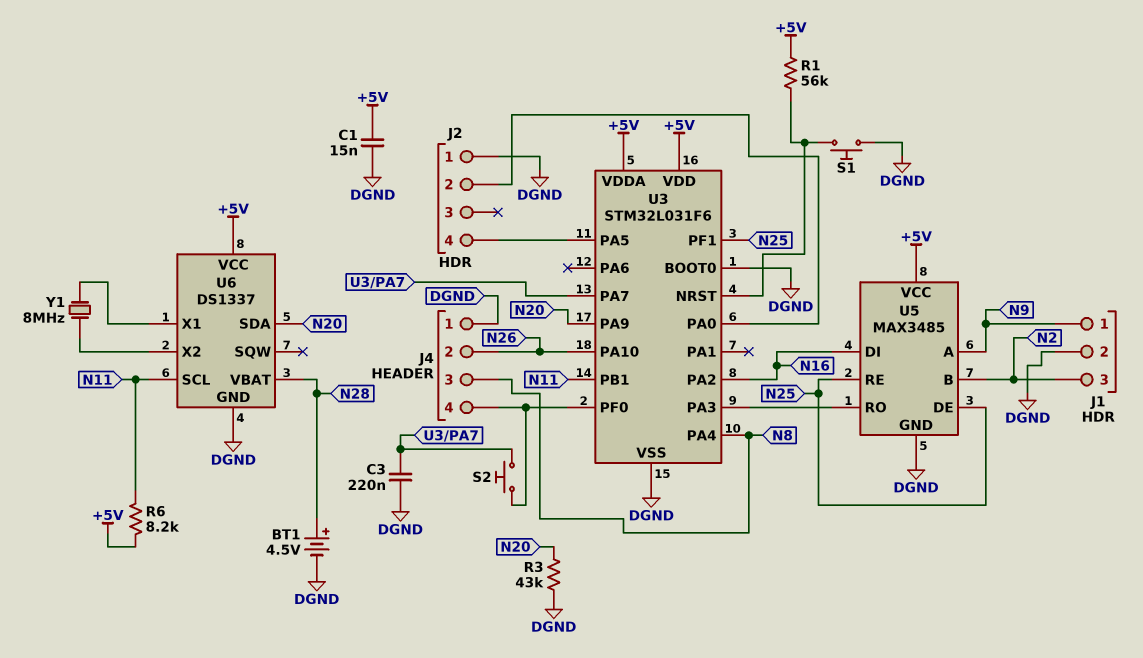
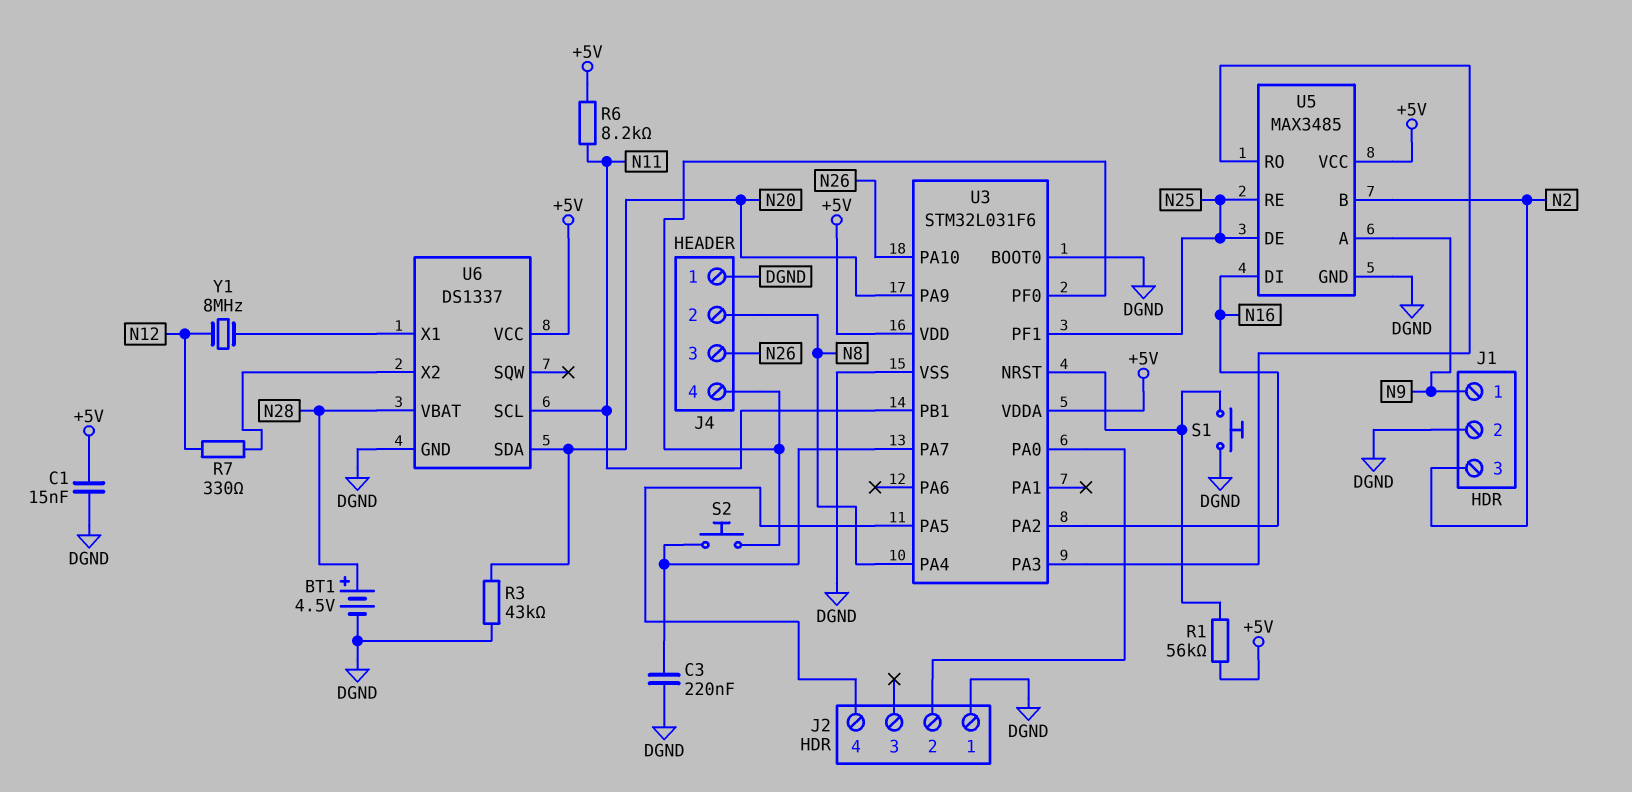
J4 pin 2: N26 -> N8
J4 pin 3: N8 -> N26
R7: none -> 330 (N12, U6/X2)
Y1: 8MHz (U6/X1, U6/X2) -> 8MHz (N12, U6/X1)

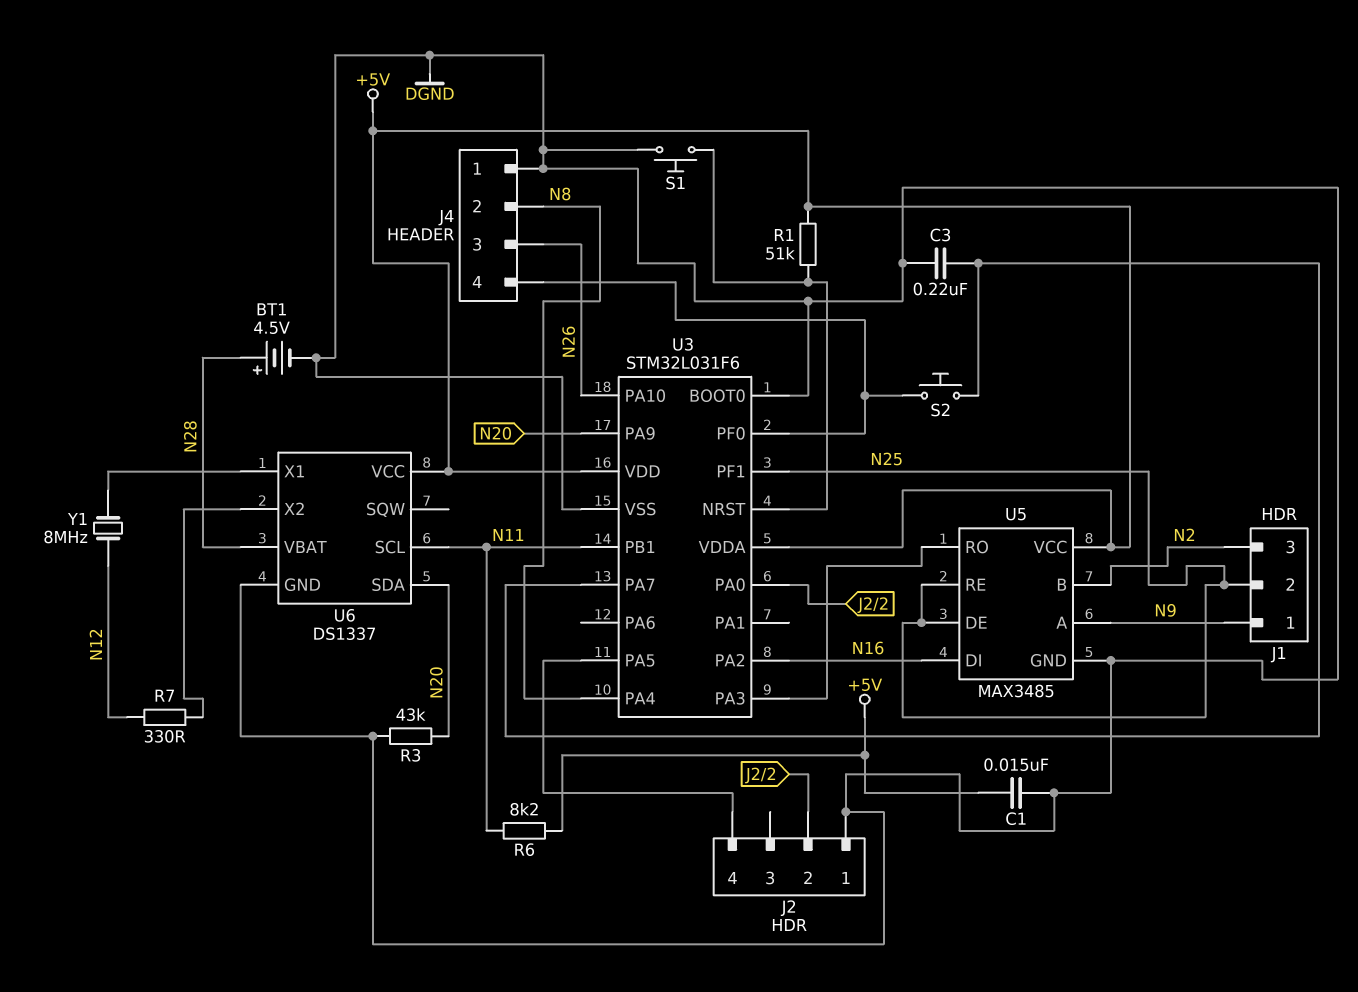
J1 pin 2: DGND -> N25
R1: 56k (+5V, U3/NRST) -> 51k (+5V, U3/NRST)

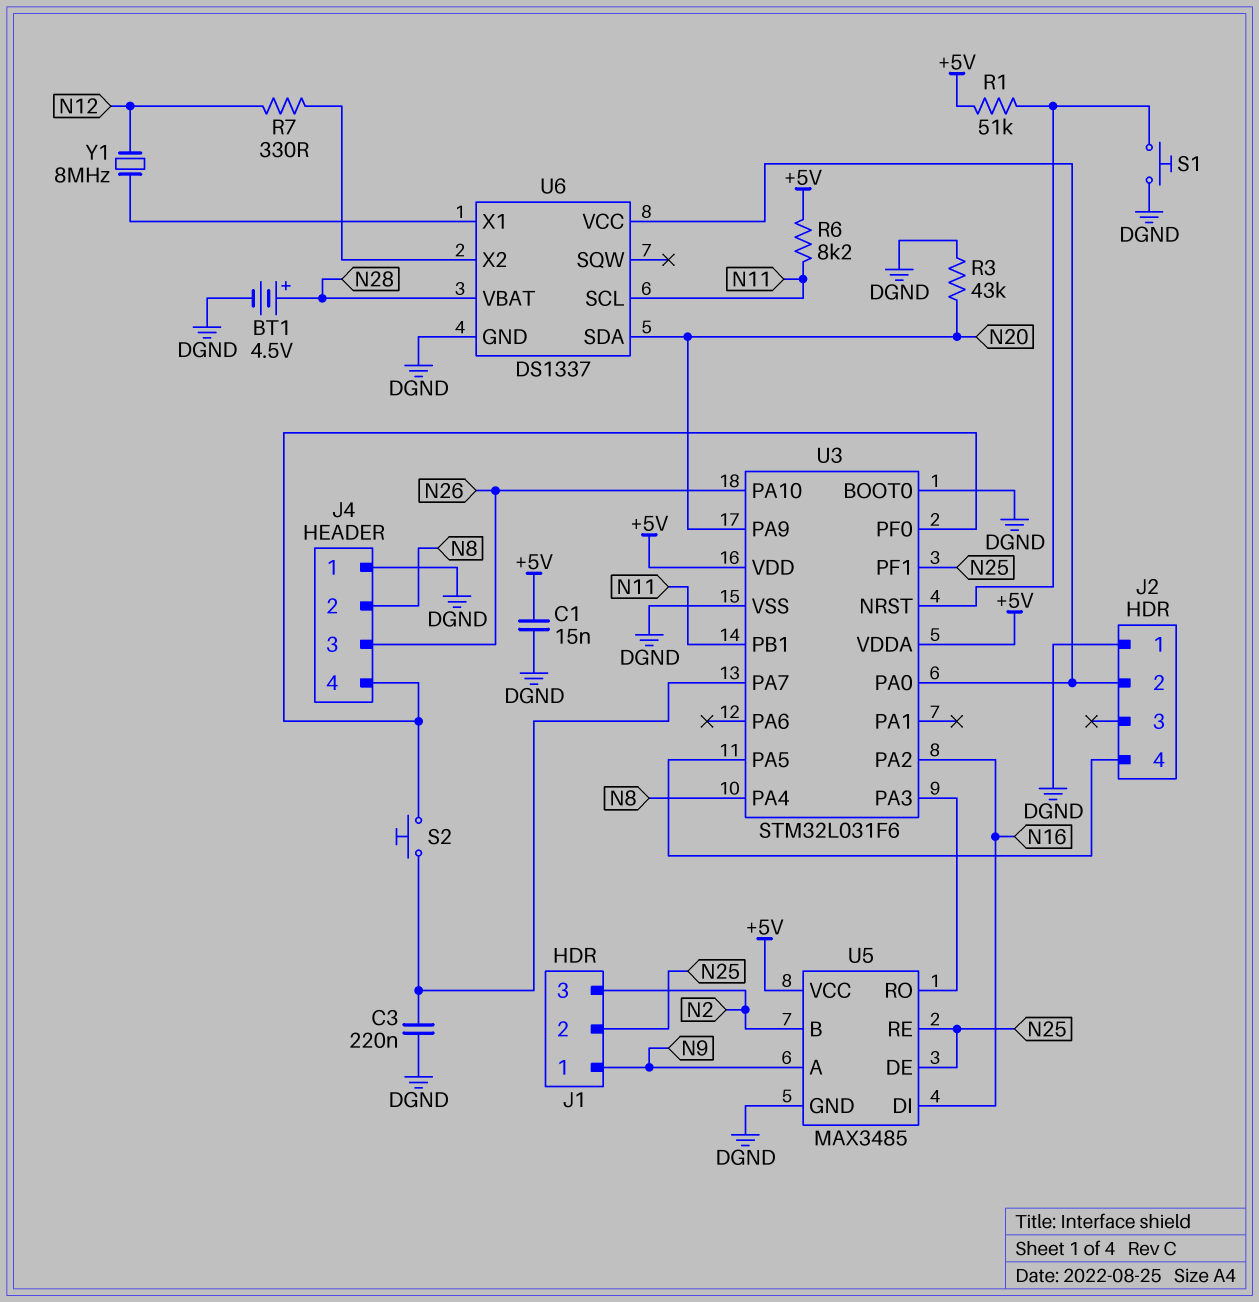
U6 pin VCC: +5V -> J2/2

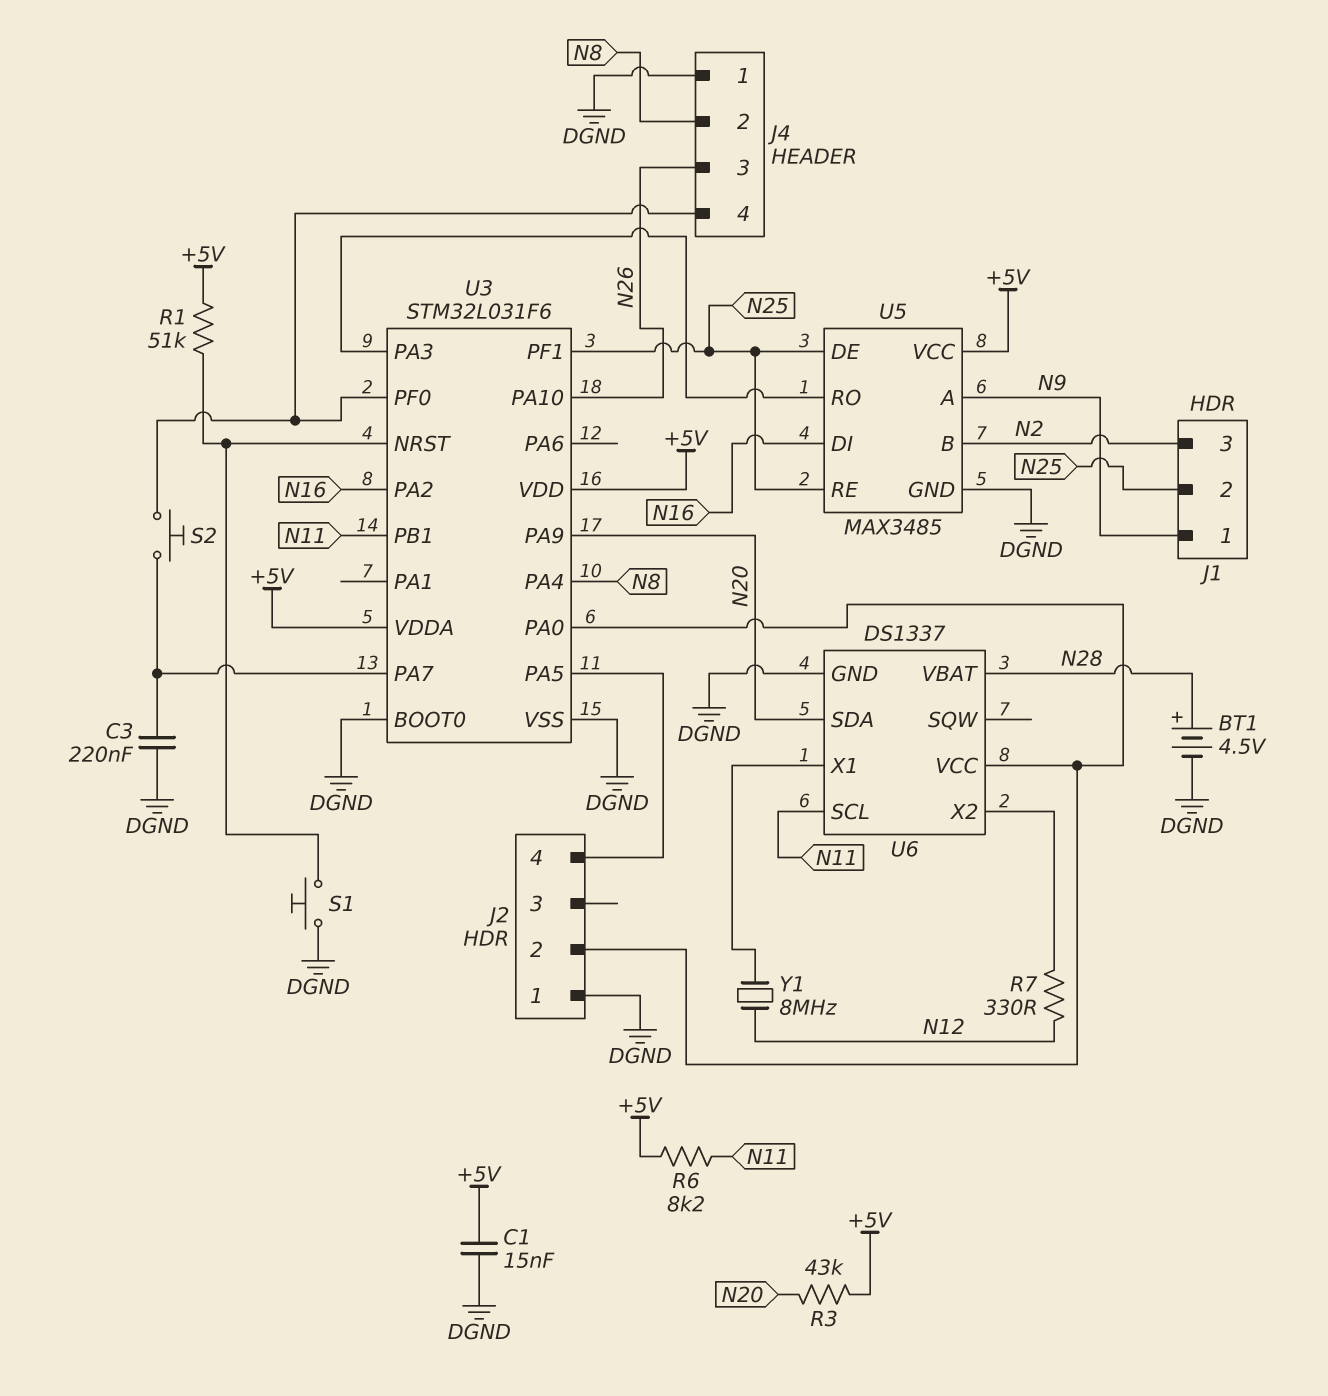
R3: 43k (DGND, N20) -> 43k (+5V, N20)

